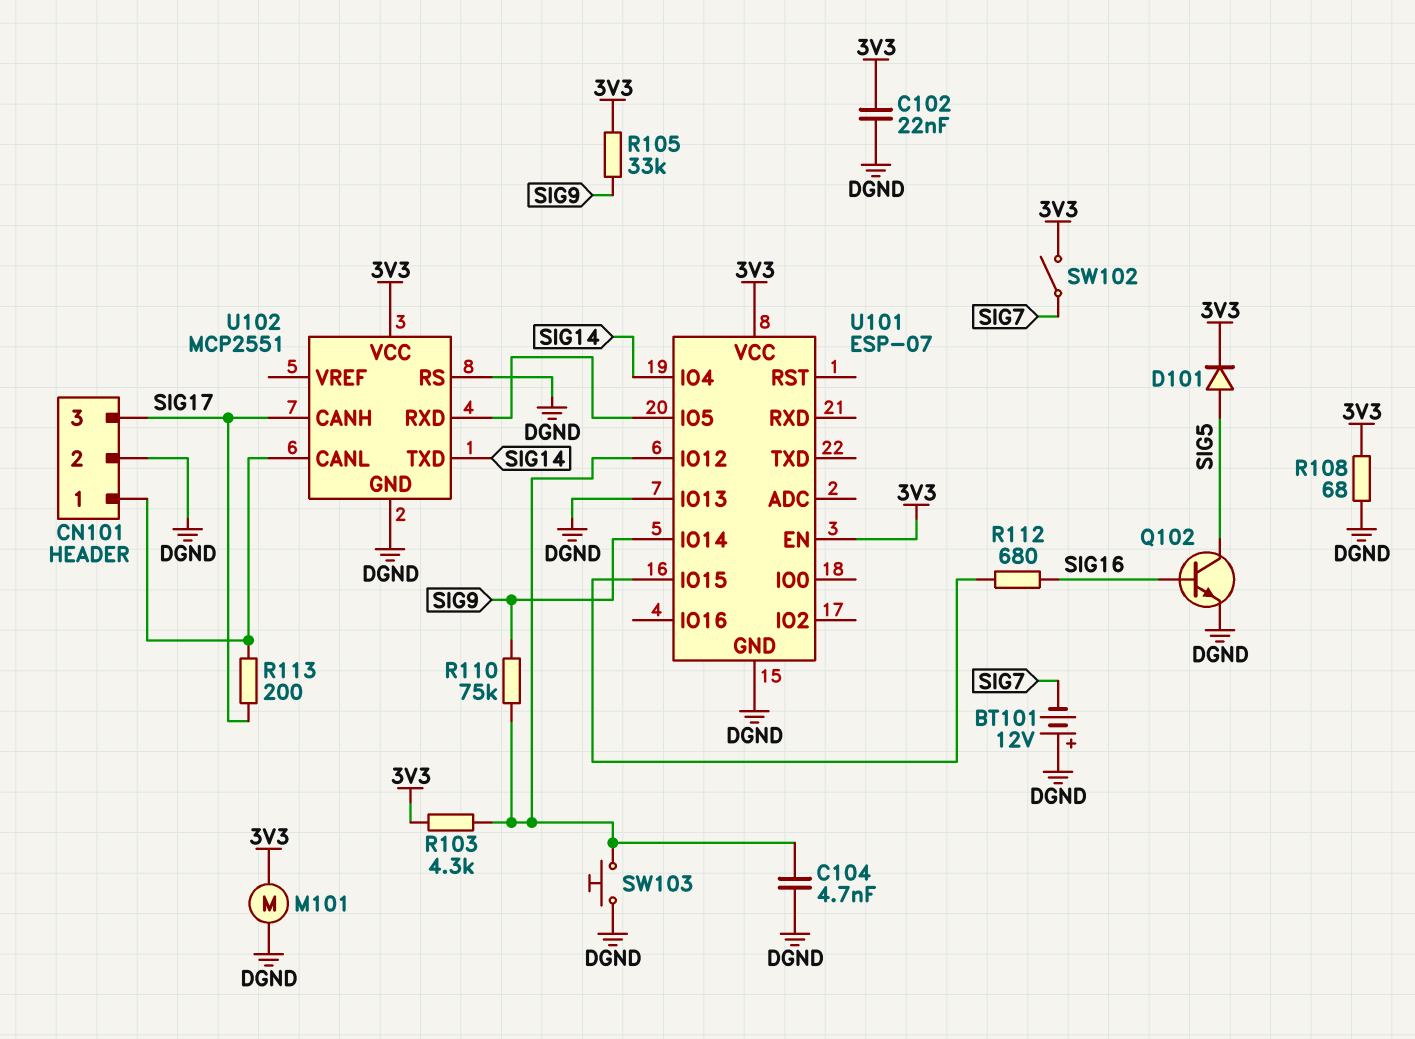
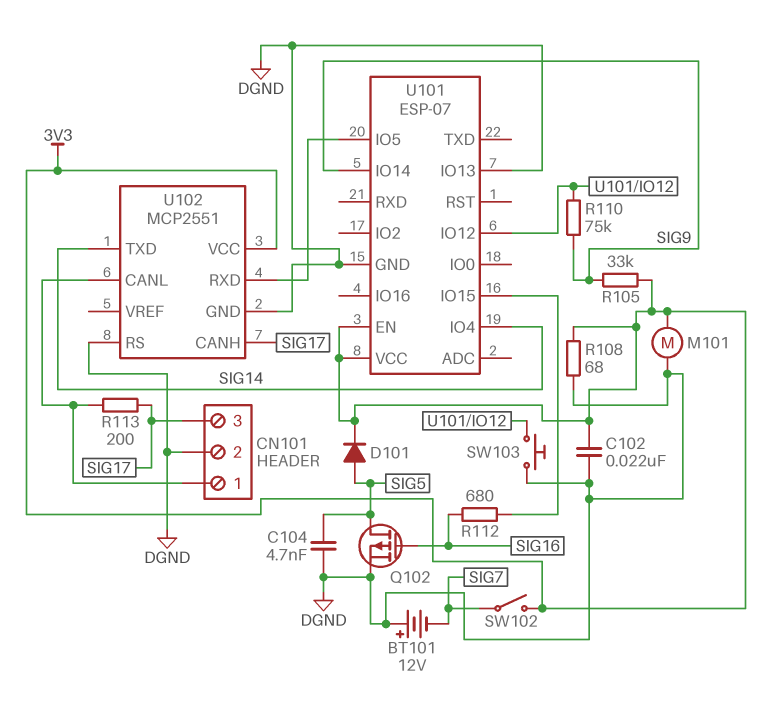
C104: 4.7nF (DGND, U101/IO12) -> 4.7nF (DGND, SIG5)
Q102: NPN (B SIG16, C SIG5, E DGND) -> PMOS (G SIG16, D SIG5, S DGND)
R103: 4.3k (3V3, U101/IO12) -> none

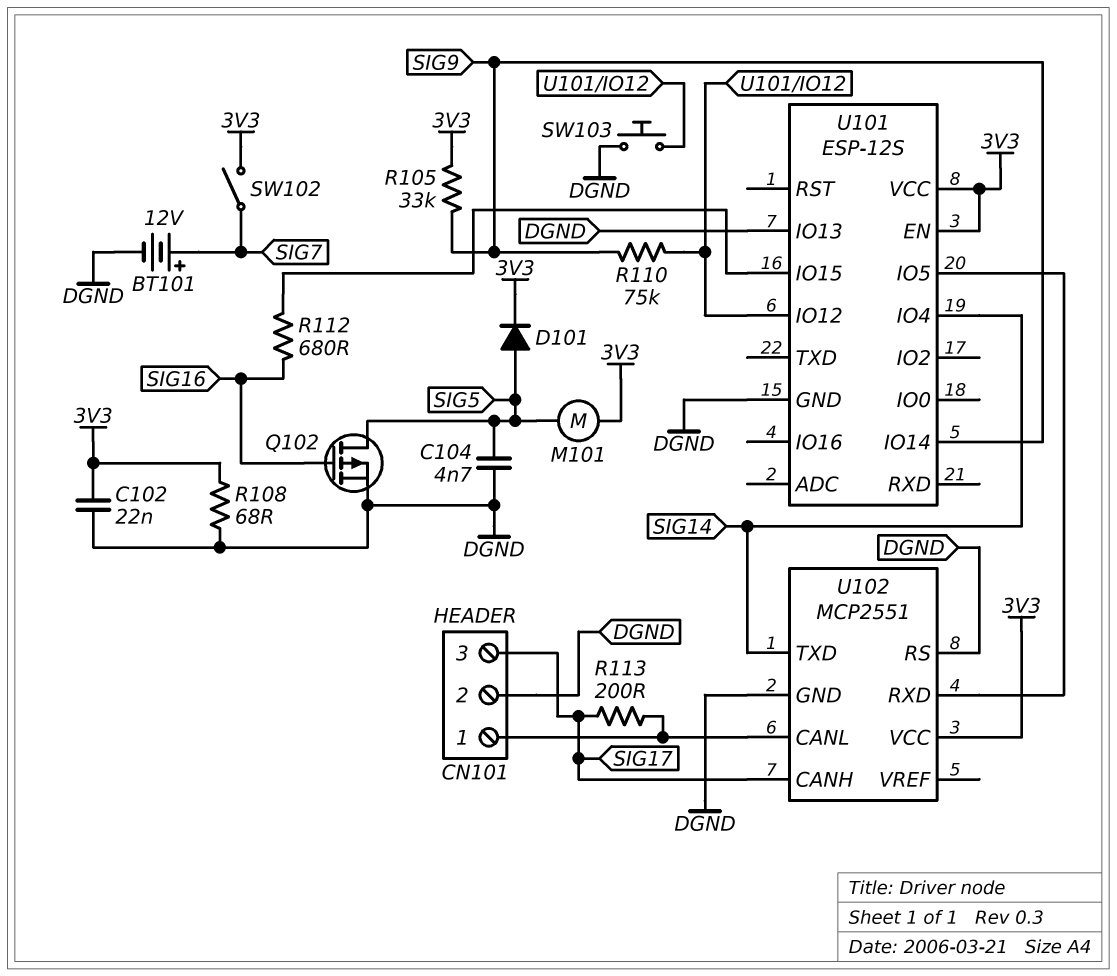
BT101: 12V (plus DGND, minus SIG7) -> 12V (plus SIG7, minus DGND)
M101: motor (3V3, DGND) -> motor (3V3, SIG5)
U101: ESP-07 -> ESP-12S

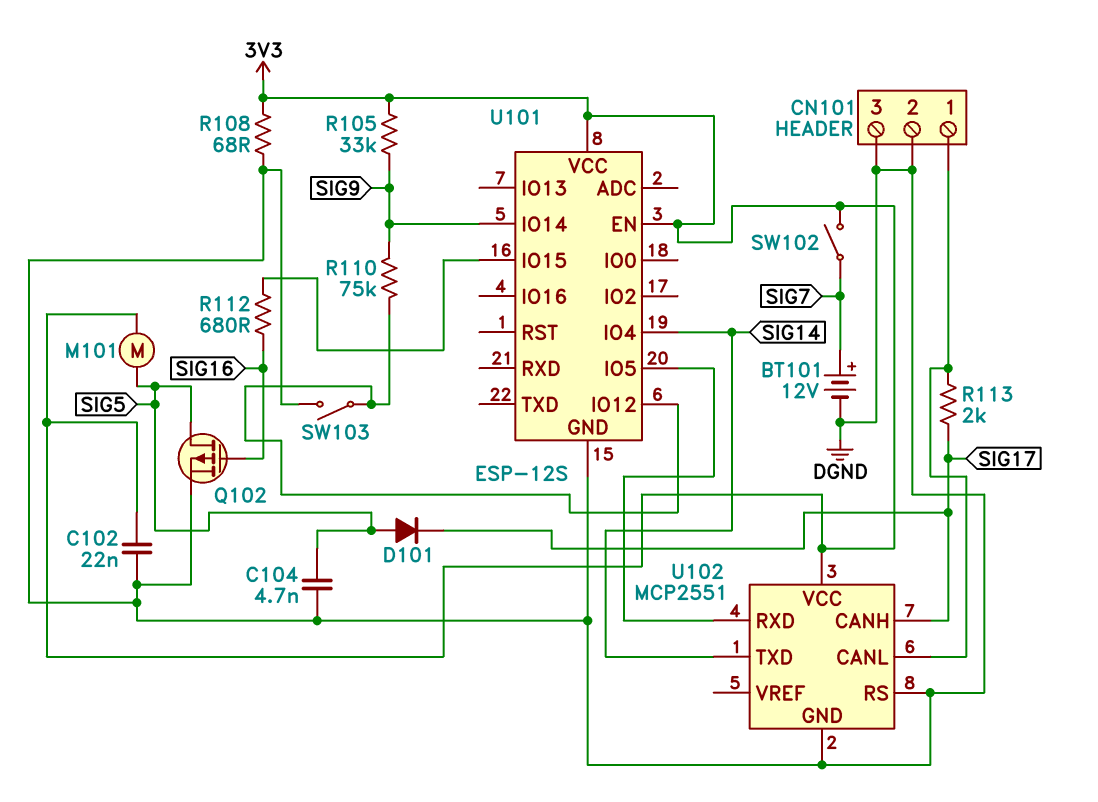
CN101 pin 3: SIG17 -> DGND
D101: diode (A SIG5, K 3V3) -> diode (A SIG5, K SIG17)
R113: 200 (CN101/1, SIG17) -> 2k (CN101/1, SIG17)
SW103: button (DGND, U101/IO12) -> switch (DGND, U101/IO12)
U101 pin IO13: DGND -> none

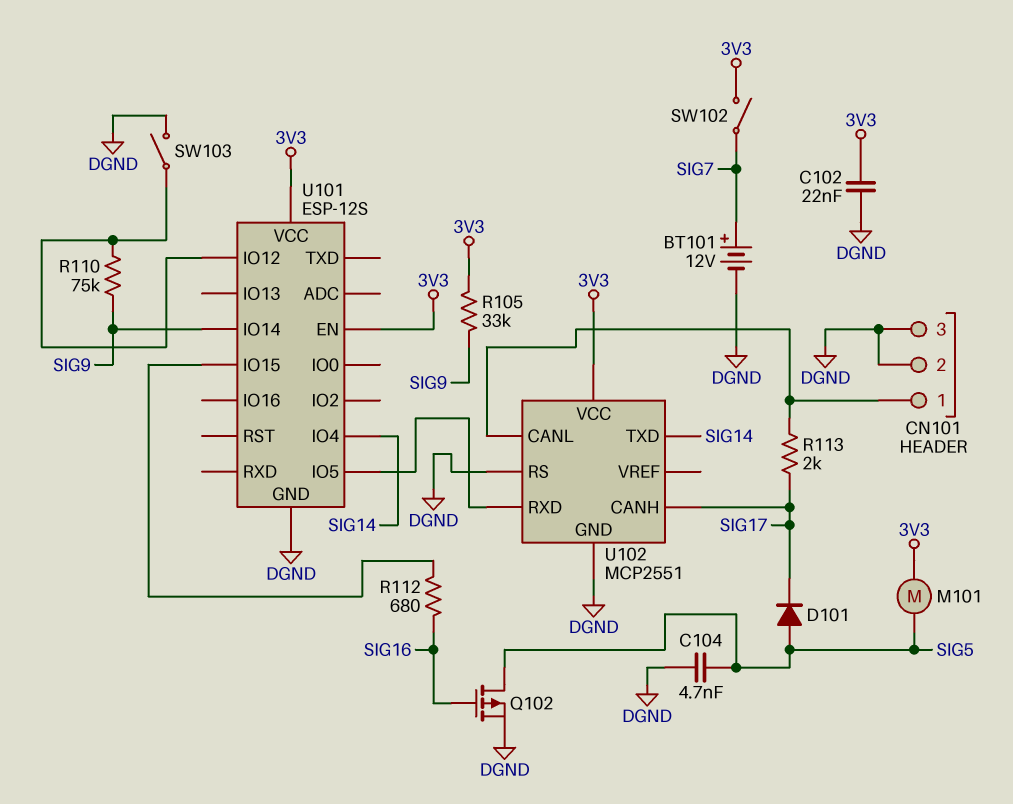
R108: 68 (3V3, DGND) -> none

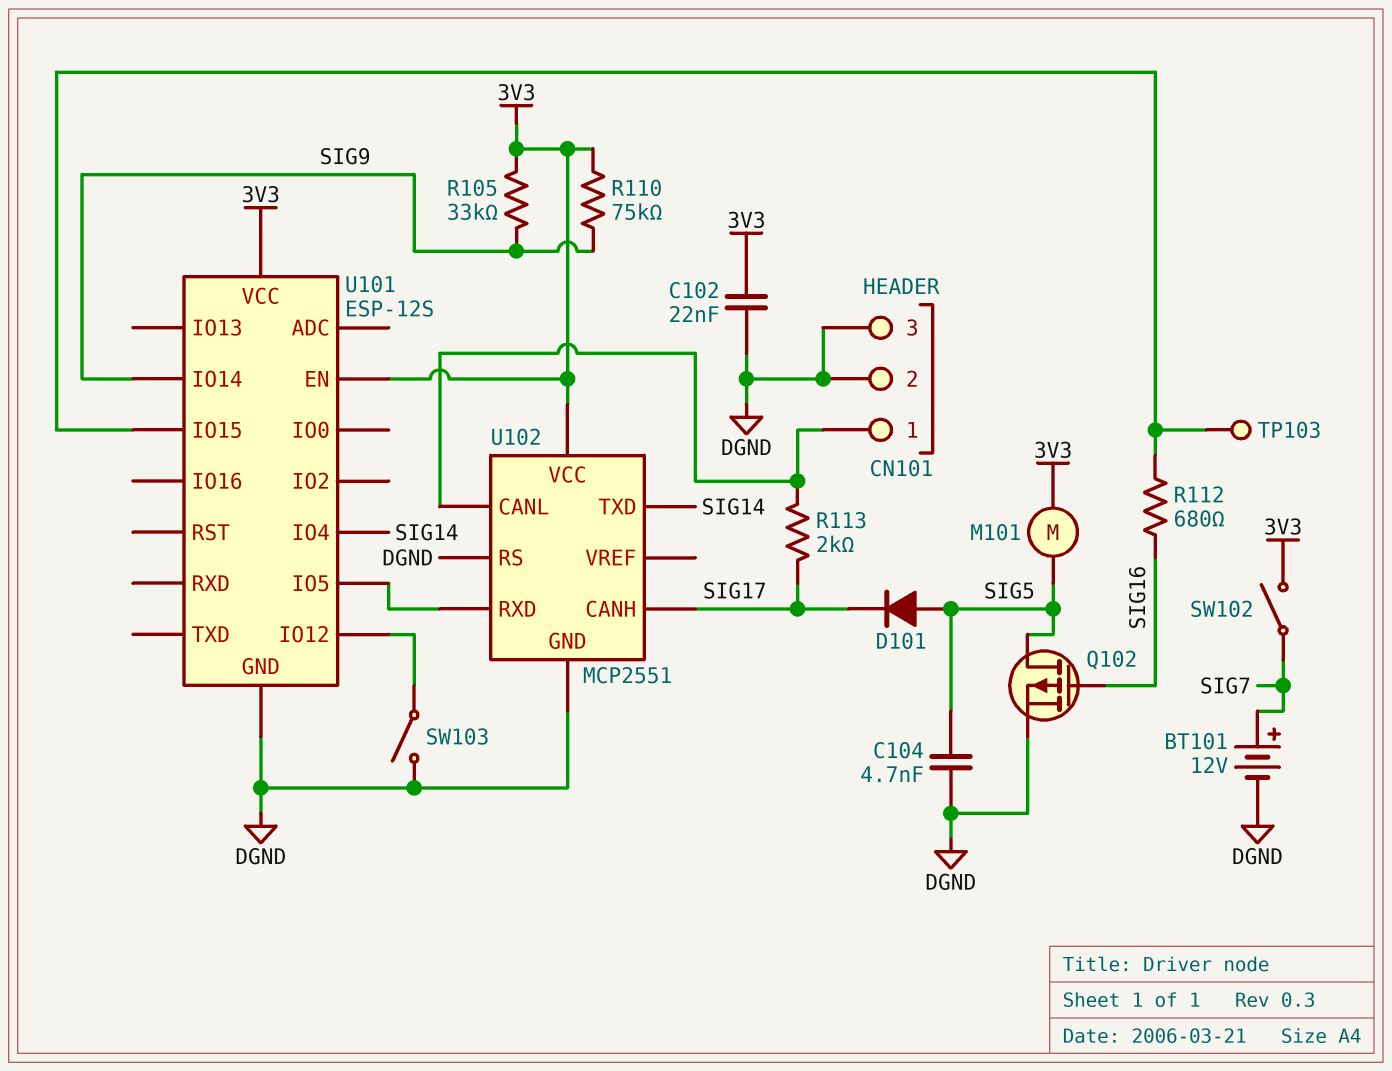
R110: 75k (SIG9, U101/IO12) -> 75k (3V3, SIG9)
TP103: none -> test point (U101/IO15)

